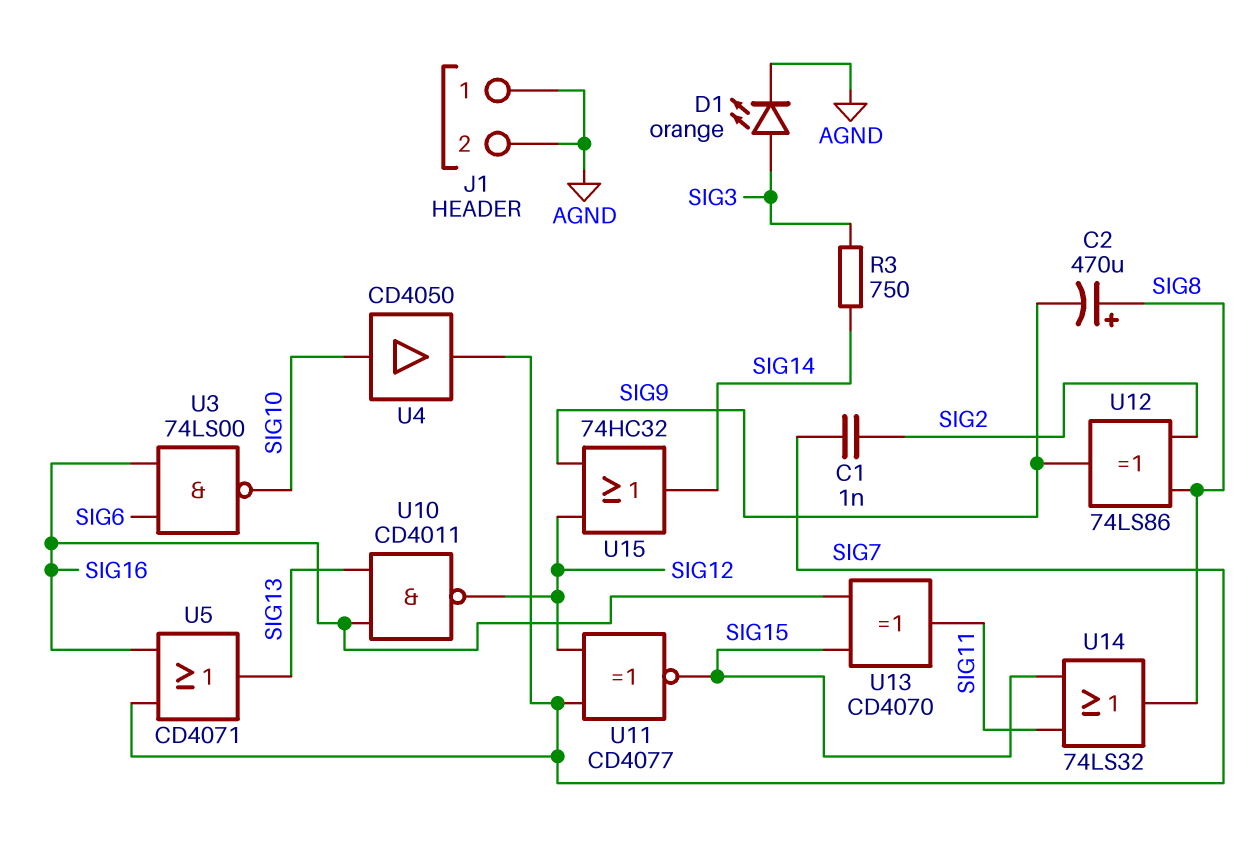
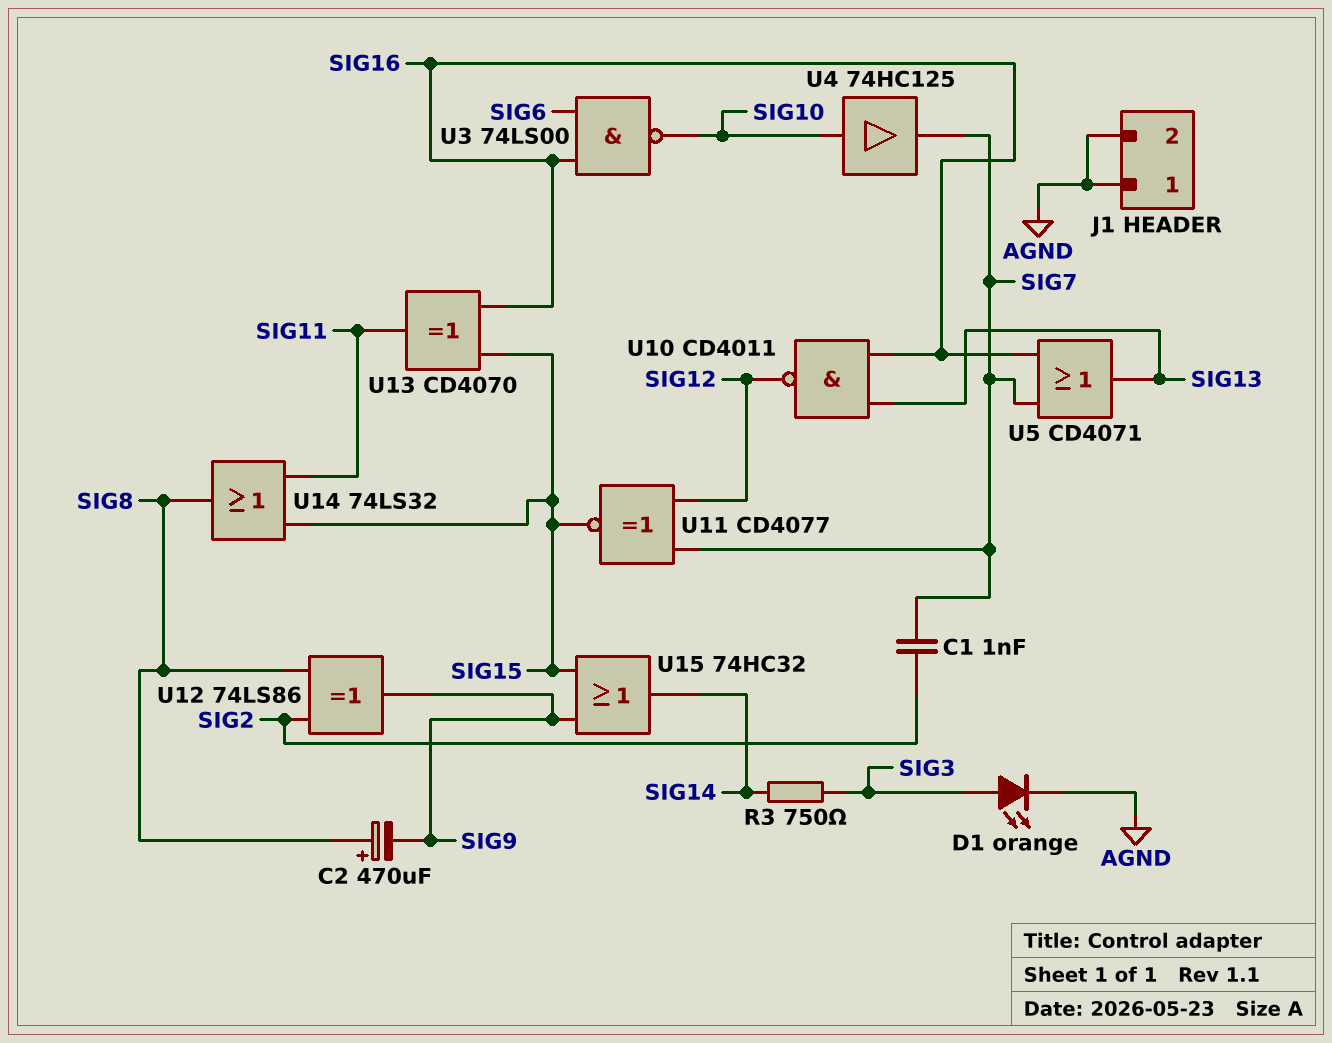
U4: buffer CD4050 (in SIG10, out SIG7) -> buffer 74HC125 (in SIG10, out SIG7)
U15: OR 74HC32 (in SIG9, in SIG12, out SIG14) -> OR 74HC32 (in SIG9, in SIG15, out SIG14)

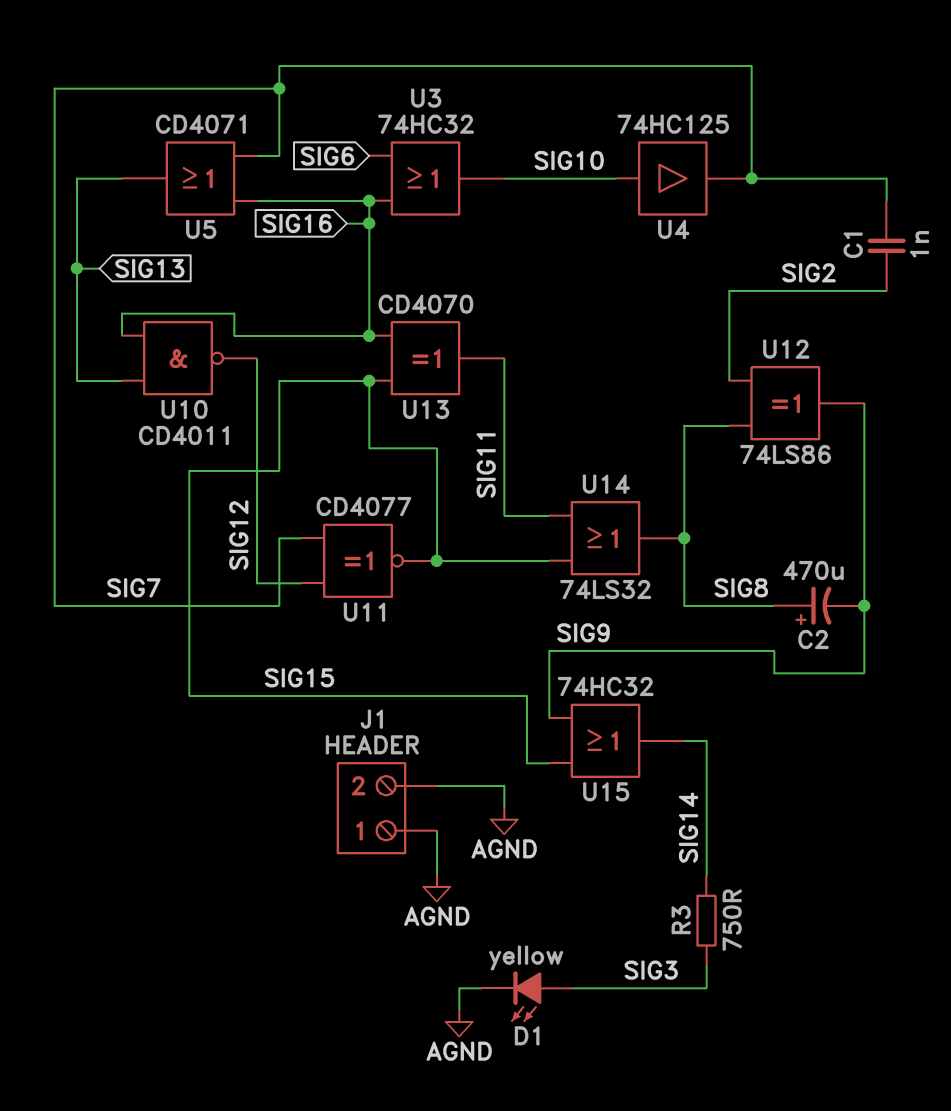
D1: LED orange (A SIG3, K AGND) -> LED yellow (A SIG3, K AGND)
U3: NAND 74LS00 (in SIG6, in SIG16, out SIG10) -> OR 74HC32 (in SIG6, in SIG16, out SIG10)

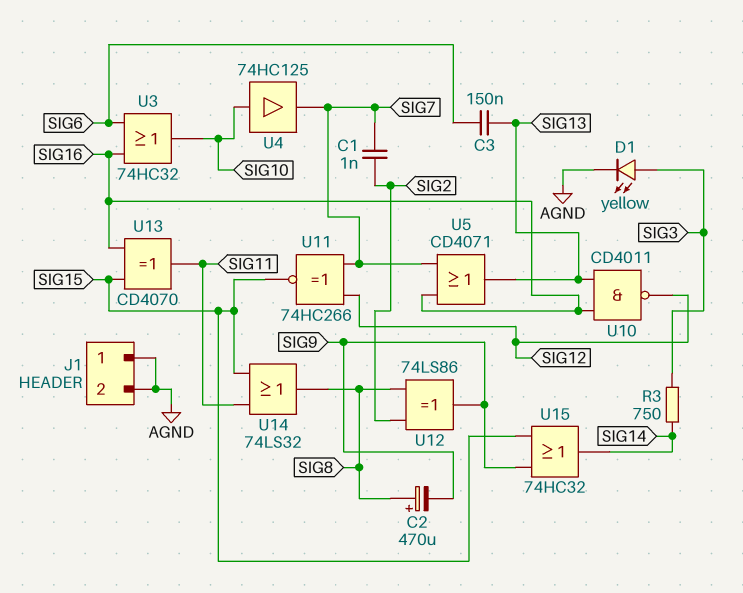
C3: none -> 150nF (SIG6, SIG13)
U11: XNOR CD4077 (in SIG7, in SIG12, out SIG15) -> XNOR 74HC266 (in SIG7, in SIG12, out SIG15)

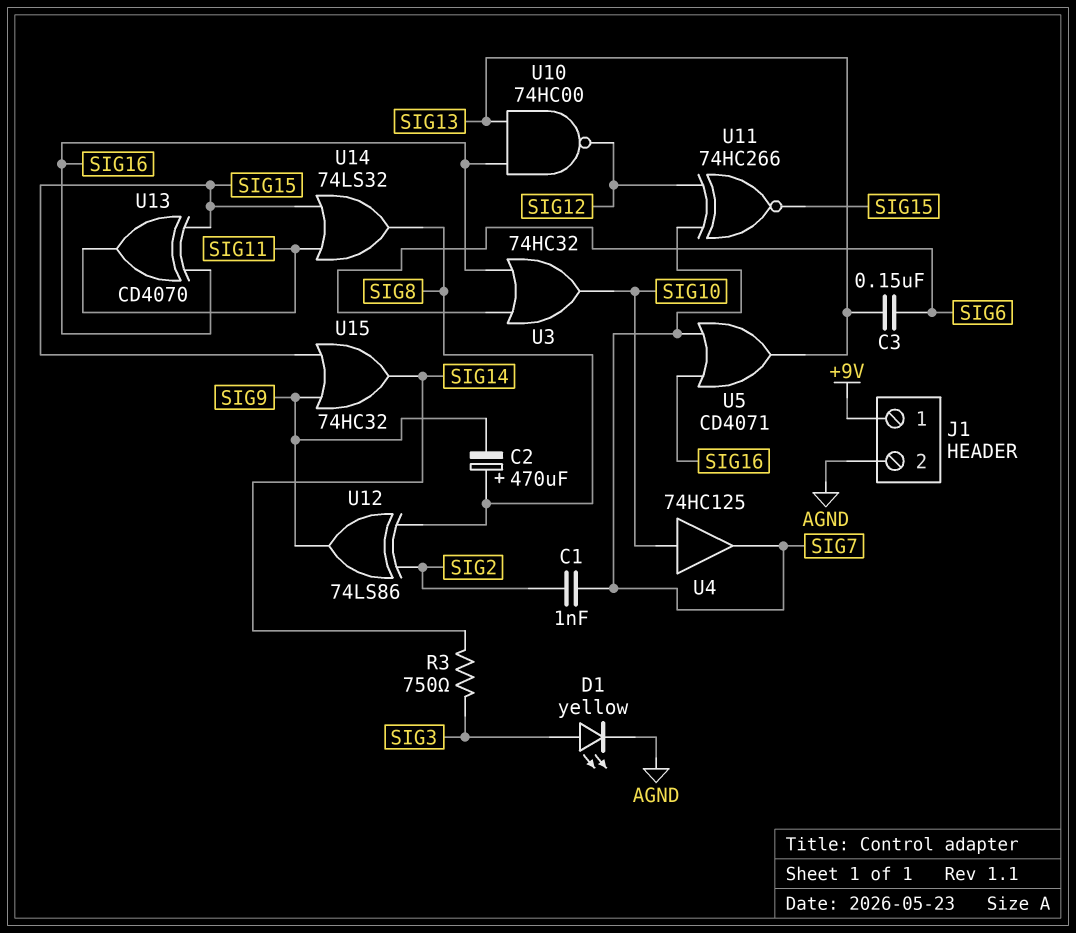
J1 pin 1: AGND -> +9V
U10: NAND CD4011 (in SIG13, in SIG16, out SIG12) -> NAND 74HC00 (in SIG13, in SIG16, out SIG12)

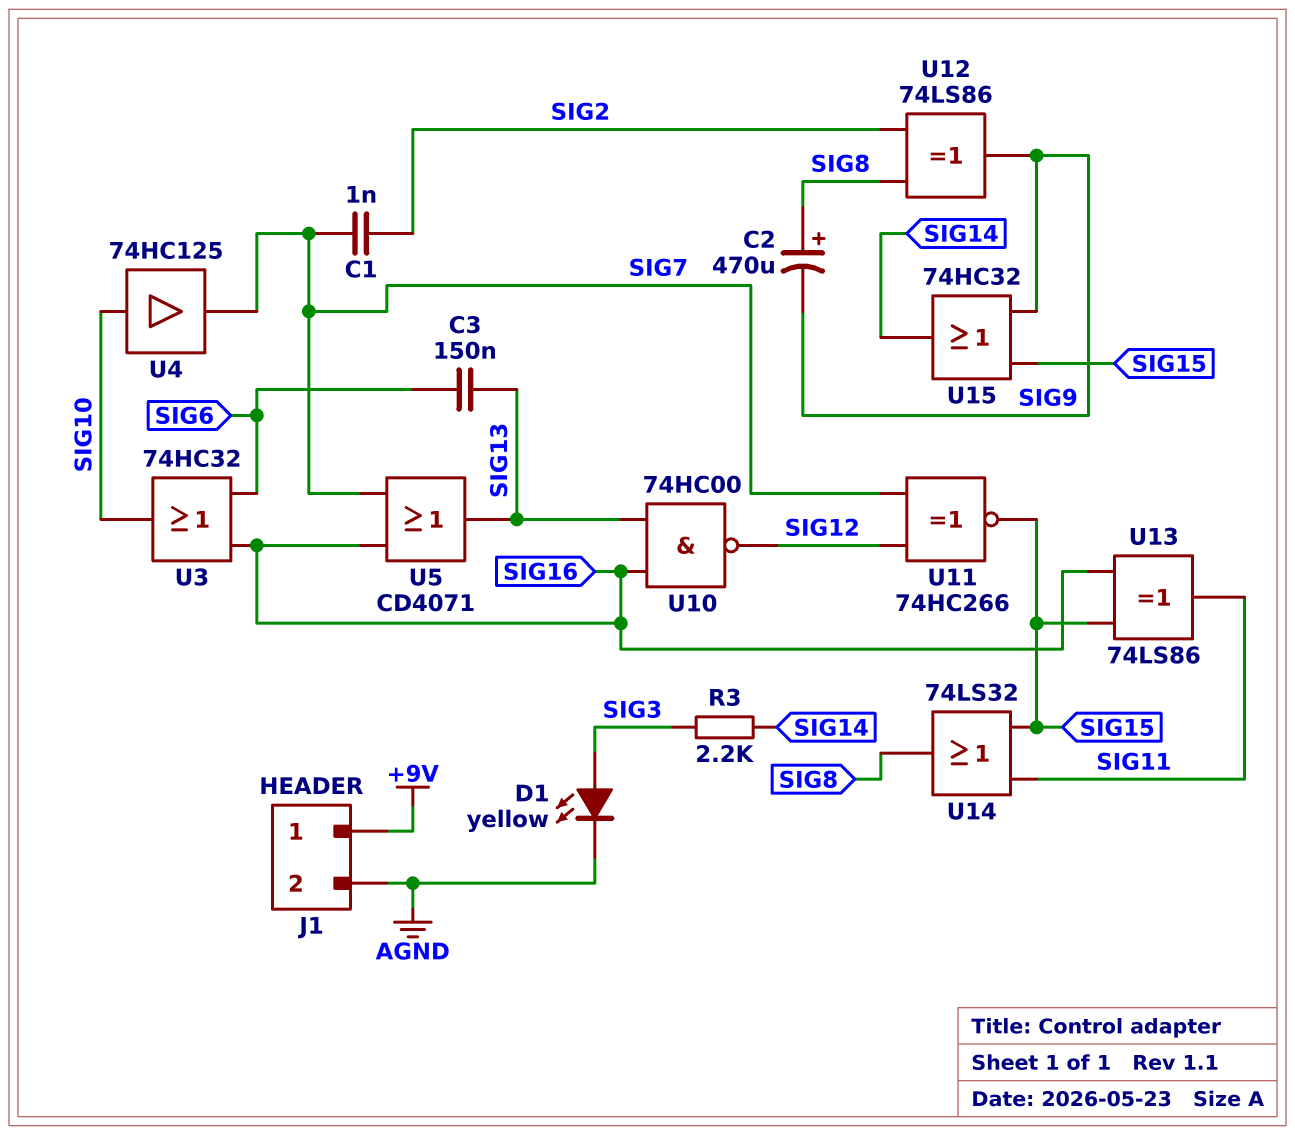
R3: 750 (SIG3, SIG14) -> 2.2k (SIG3, SIG14)
U13: XOR CD4070 (in SIG15, in SIG16, out SIG11) -> XOR 74LS86 (in SIG15, in SIG16, out SIG11)

